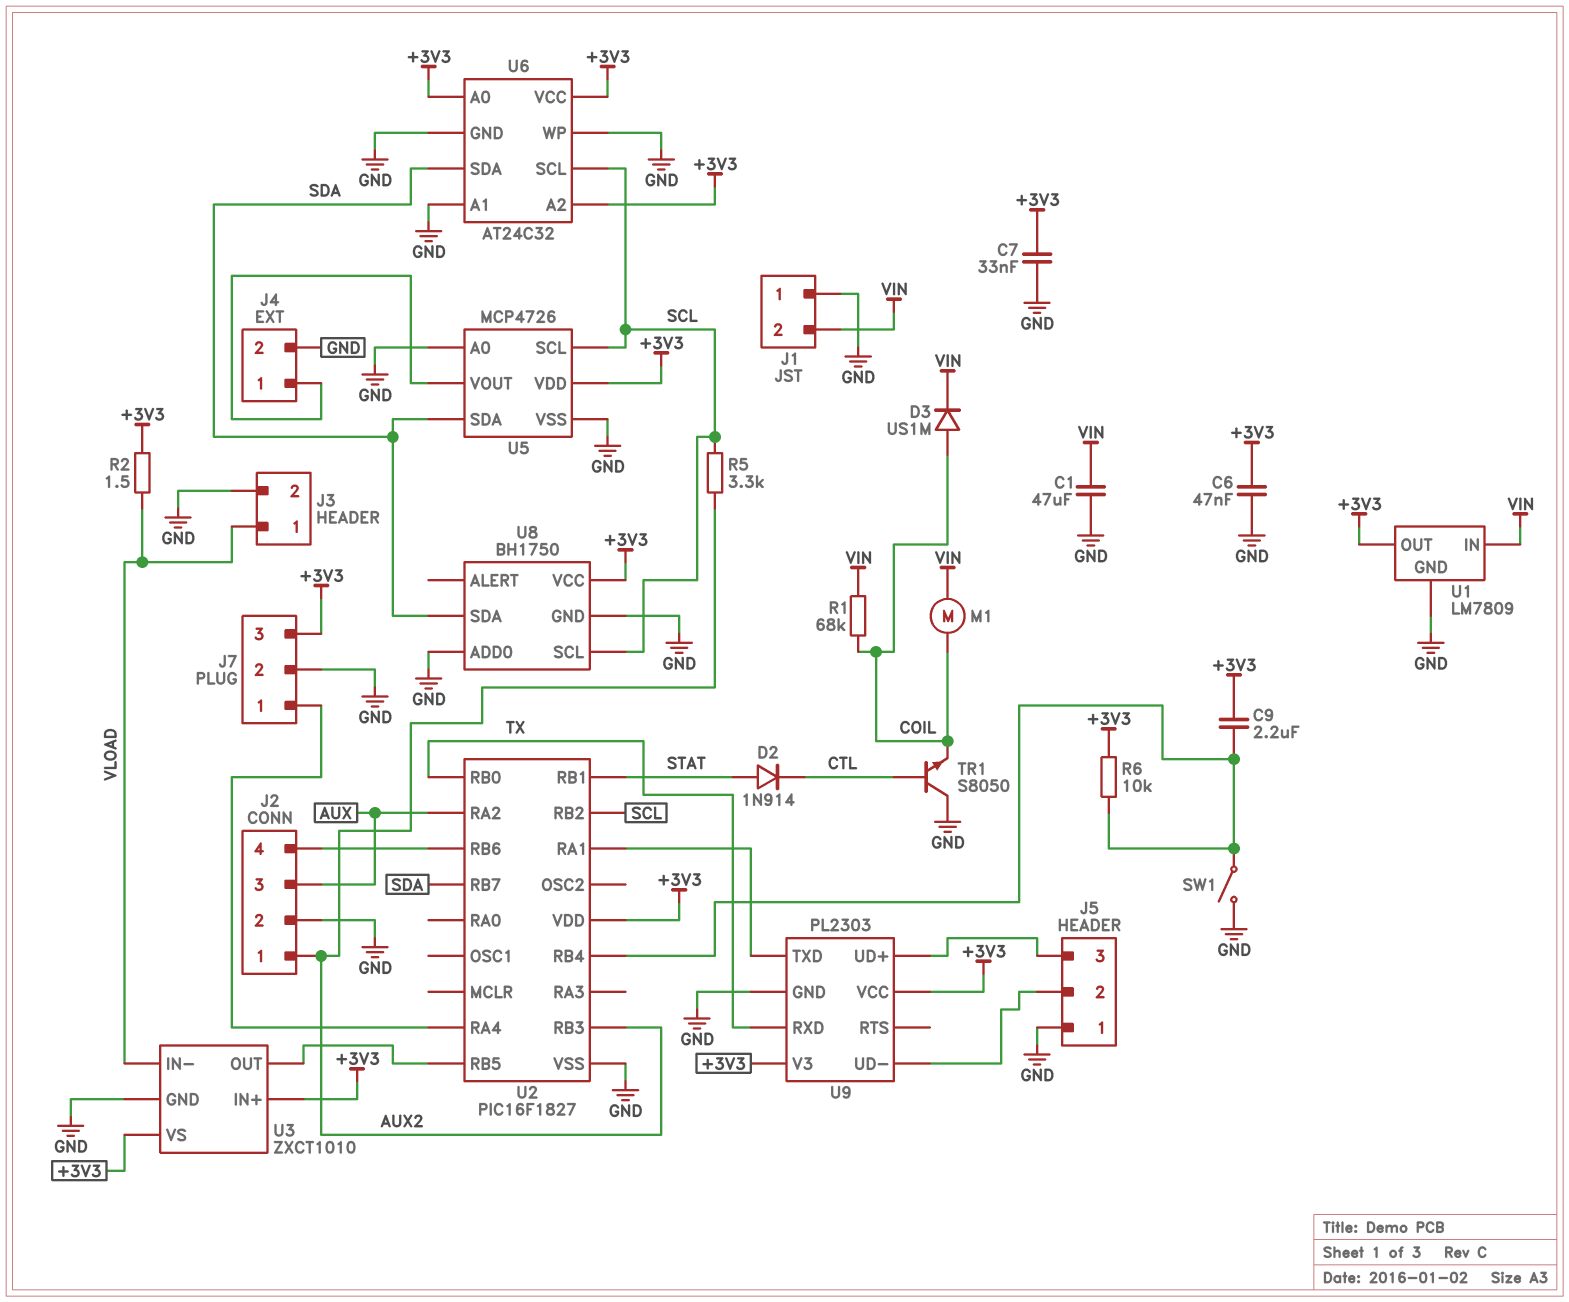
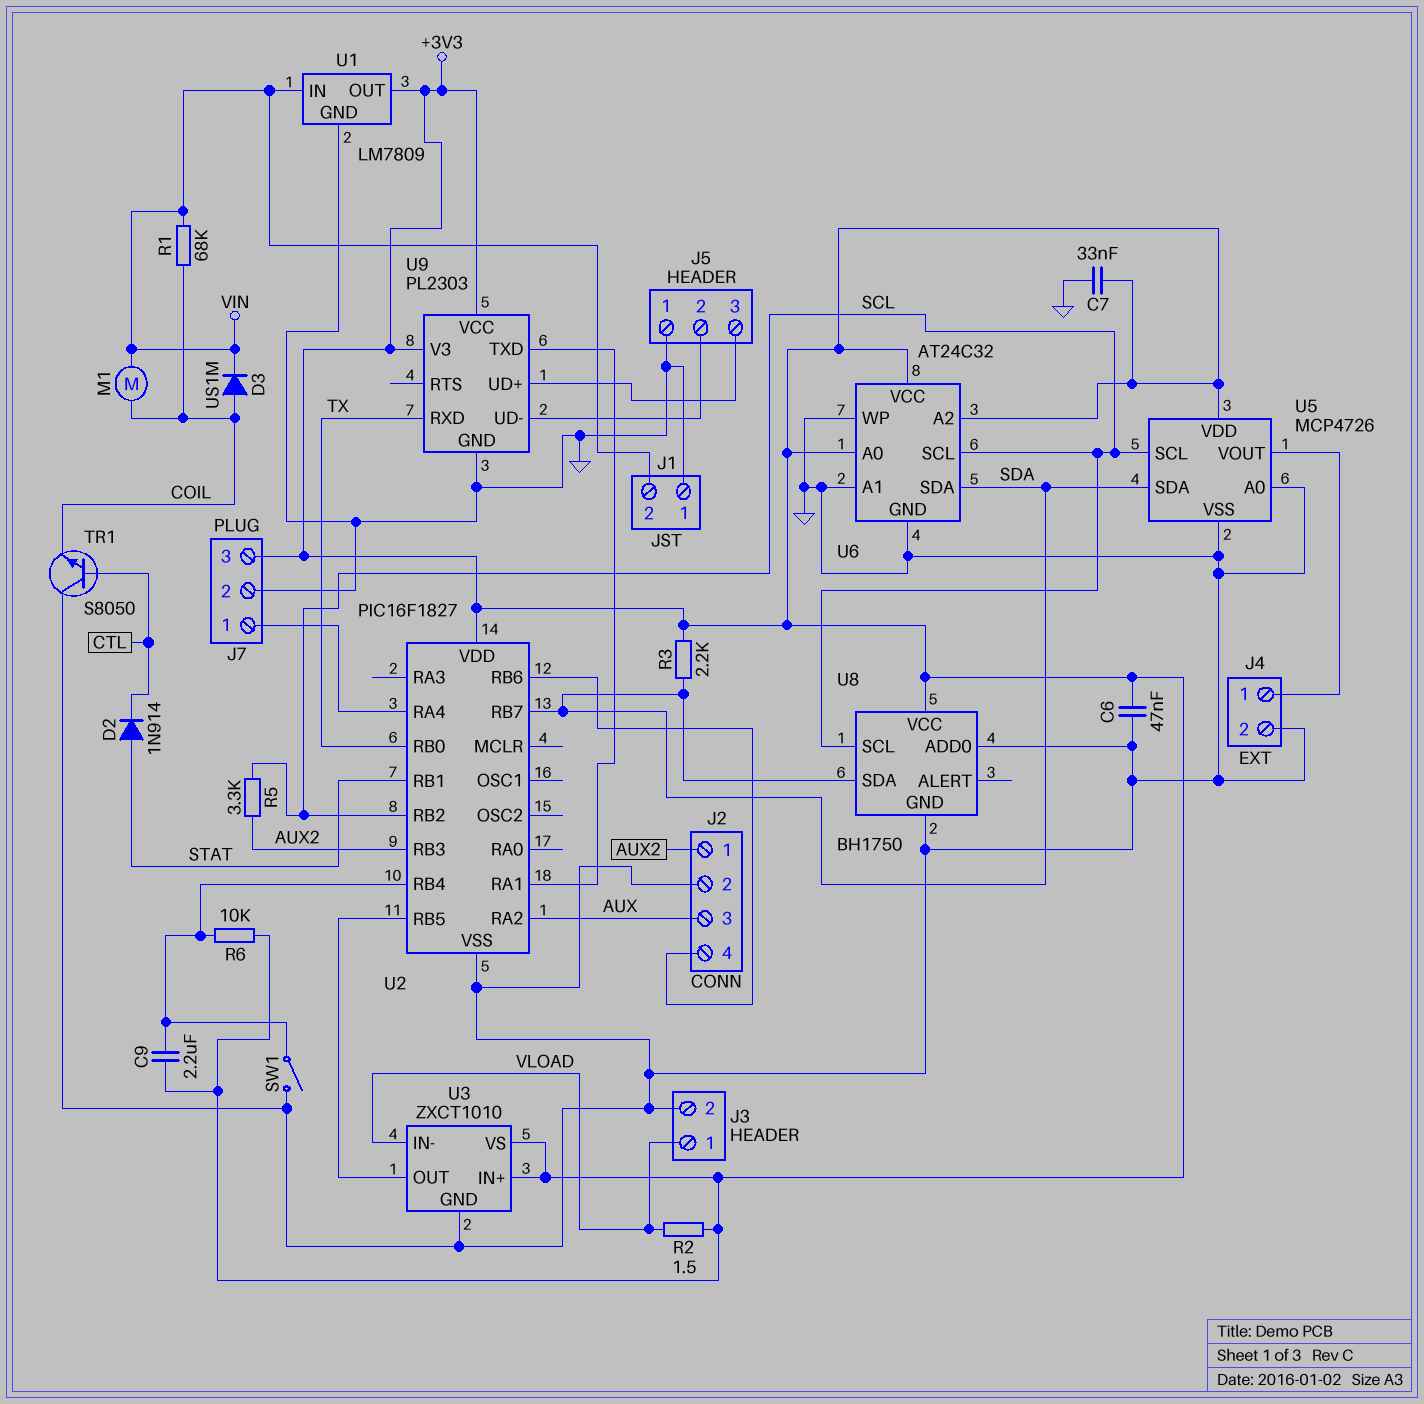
C1: 47uF (GND, VIN) -> none
R3: none -> 2.2k (+3V3, SDA)

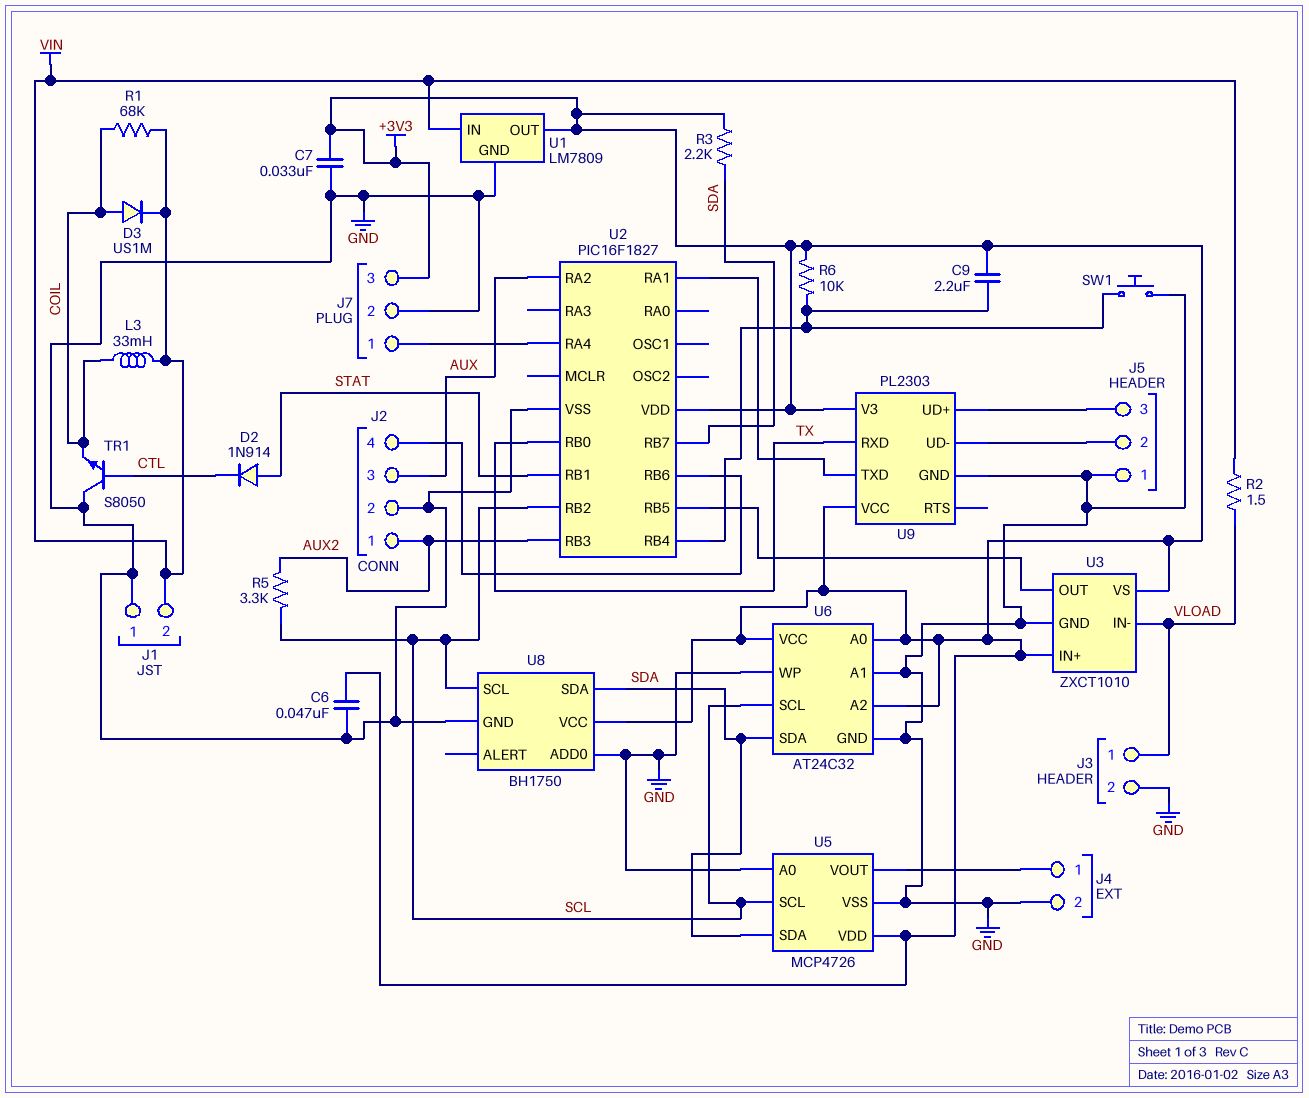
L3: none -> 33mH (COIL, VIN)
M1: motor (COIL, VIN) -> none
R2: 1.5 (+3V3, VLOAD) -> 1.5 (VIN, VLOAD)
SW1: switch (GND, U2/RB4) -> button (GND, U2/RB4)

